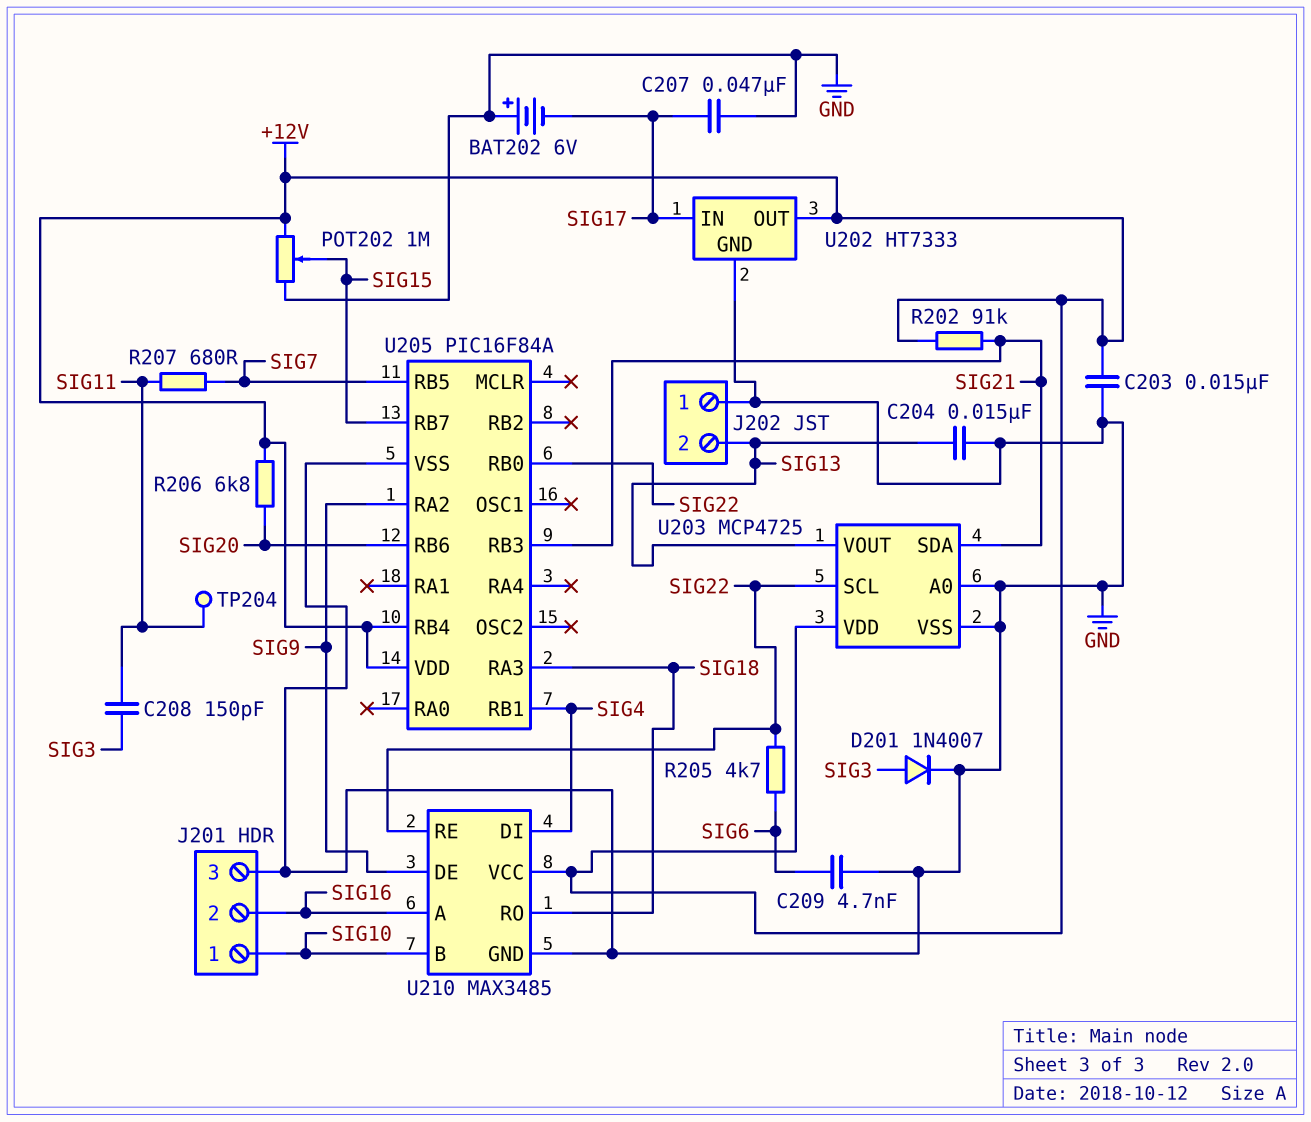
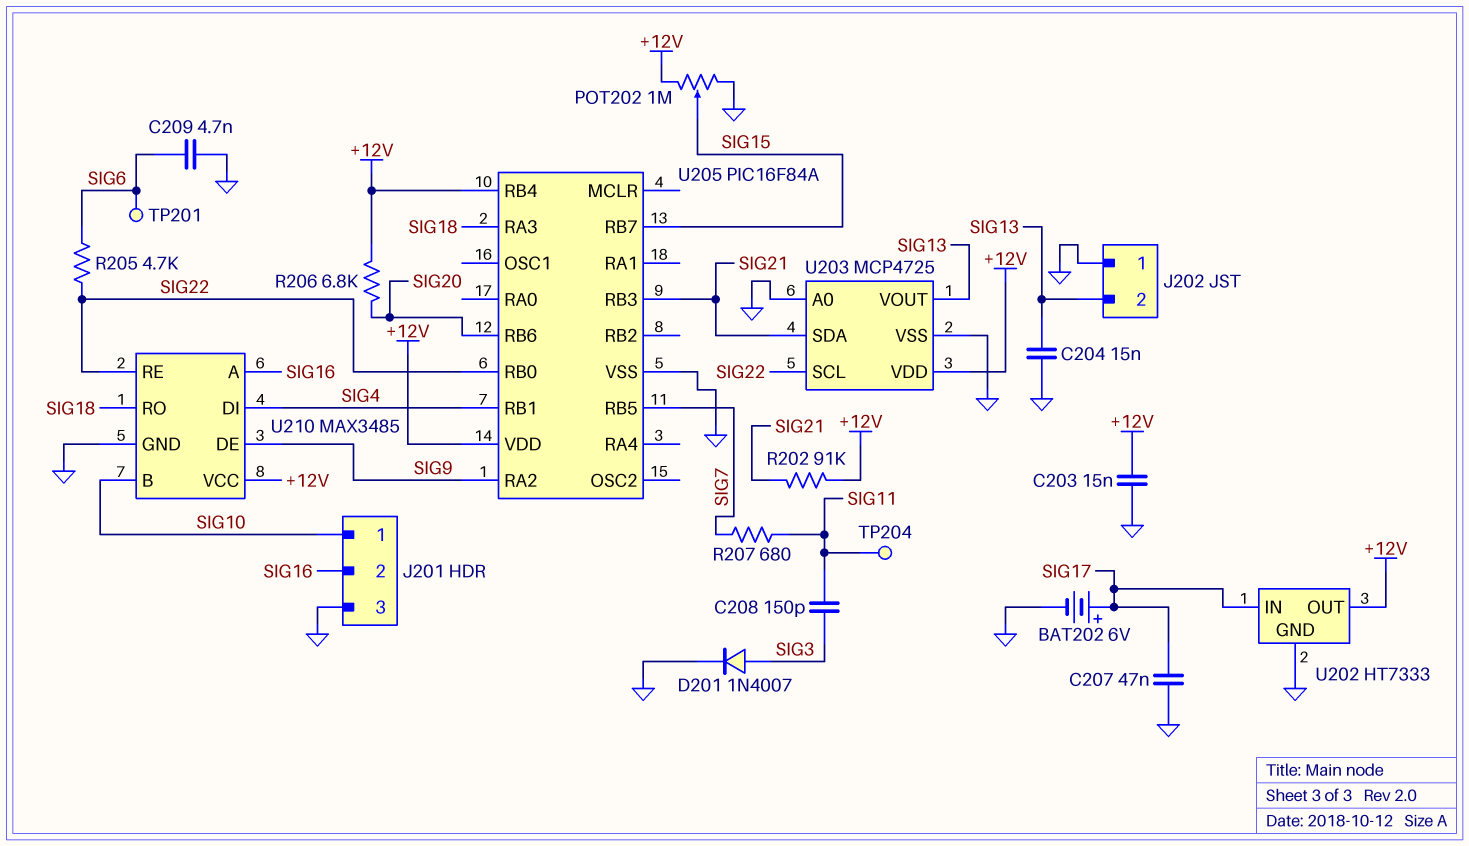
BAT202: 6V (plus GND, minus SIG17) -> 6V (plus SIG17, minus GND)
TP201: none -> test point (SIG6)

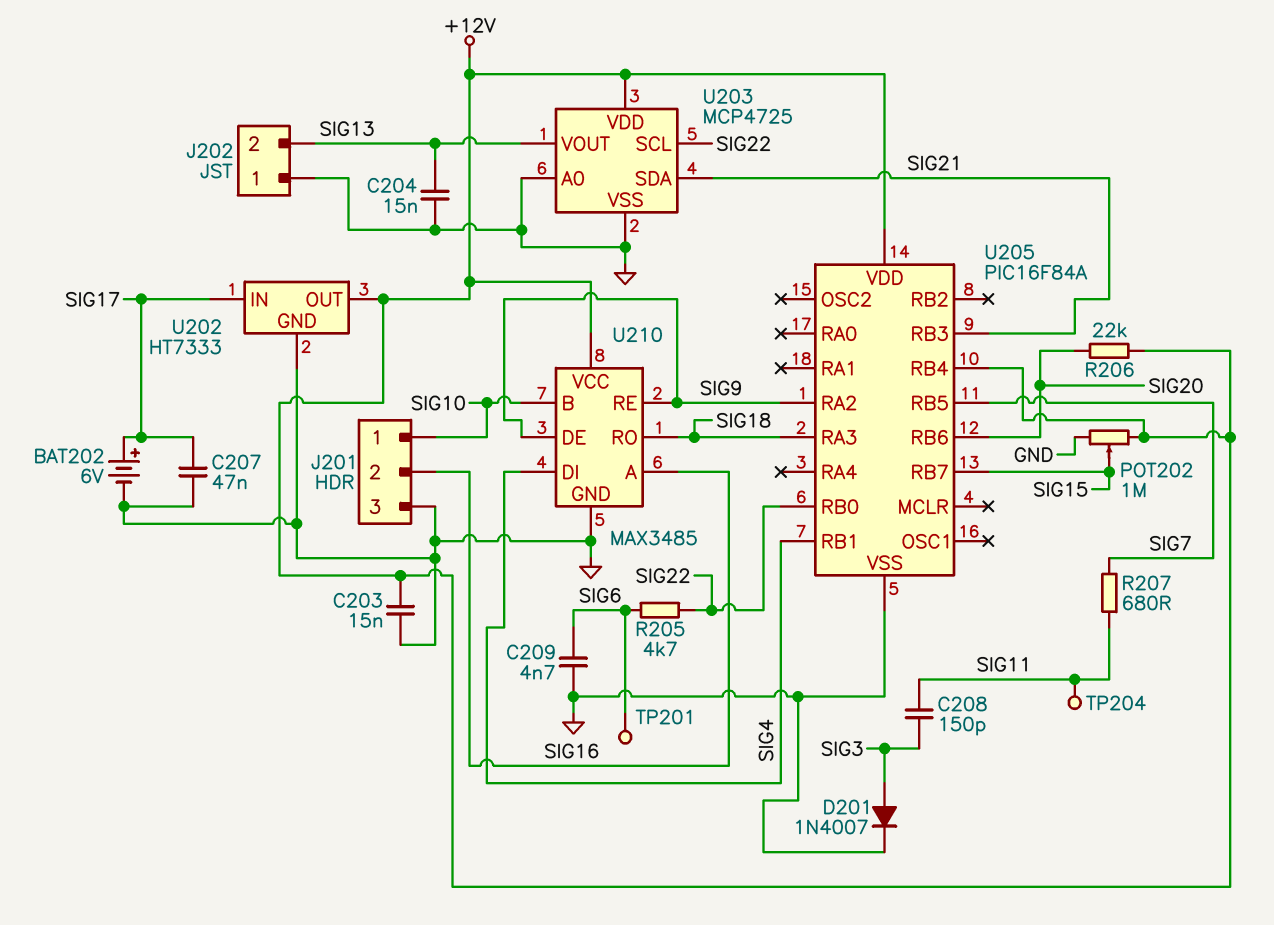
R202: 91k (+12V, SIG21) -> none
R206: 6.8k (+12V, SIG20) -> 22k (+12V, SIG20)
U210 pin RE: SIG22 -> SIG9

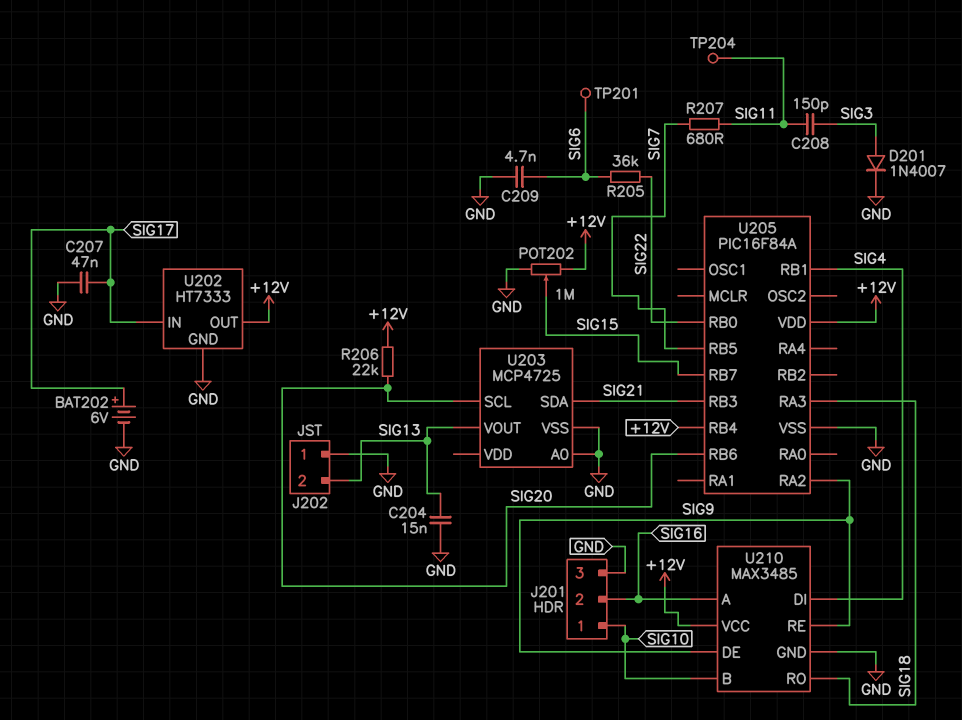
C203: 15nF (+12V, GND) -> none
R205: 4.7k (SIG6, SIG22) -> 36k (SIG6, SIG22)
U203 pin SCL: SIG22 -> SIG20
U203 pin VDD: +12V -> none

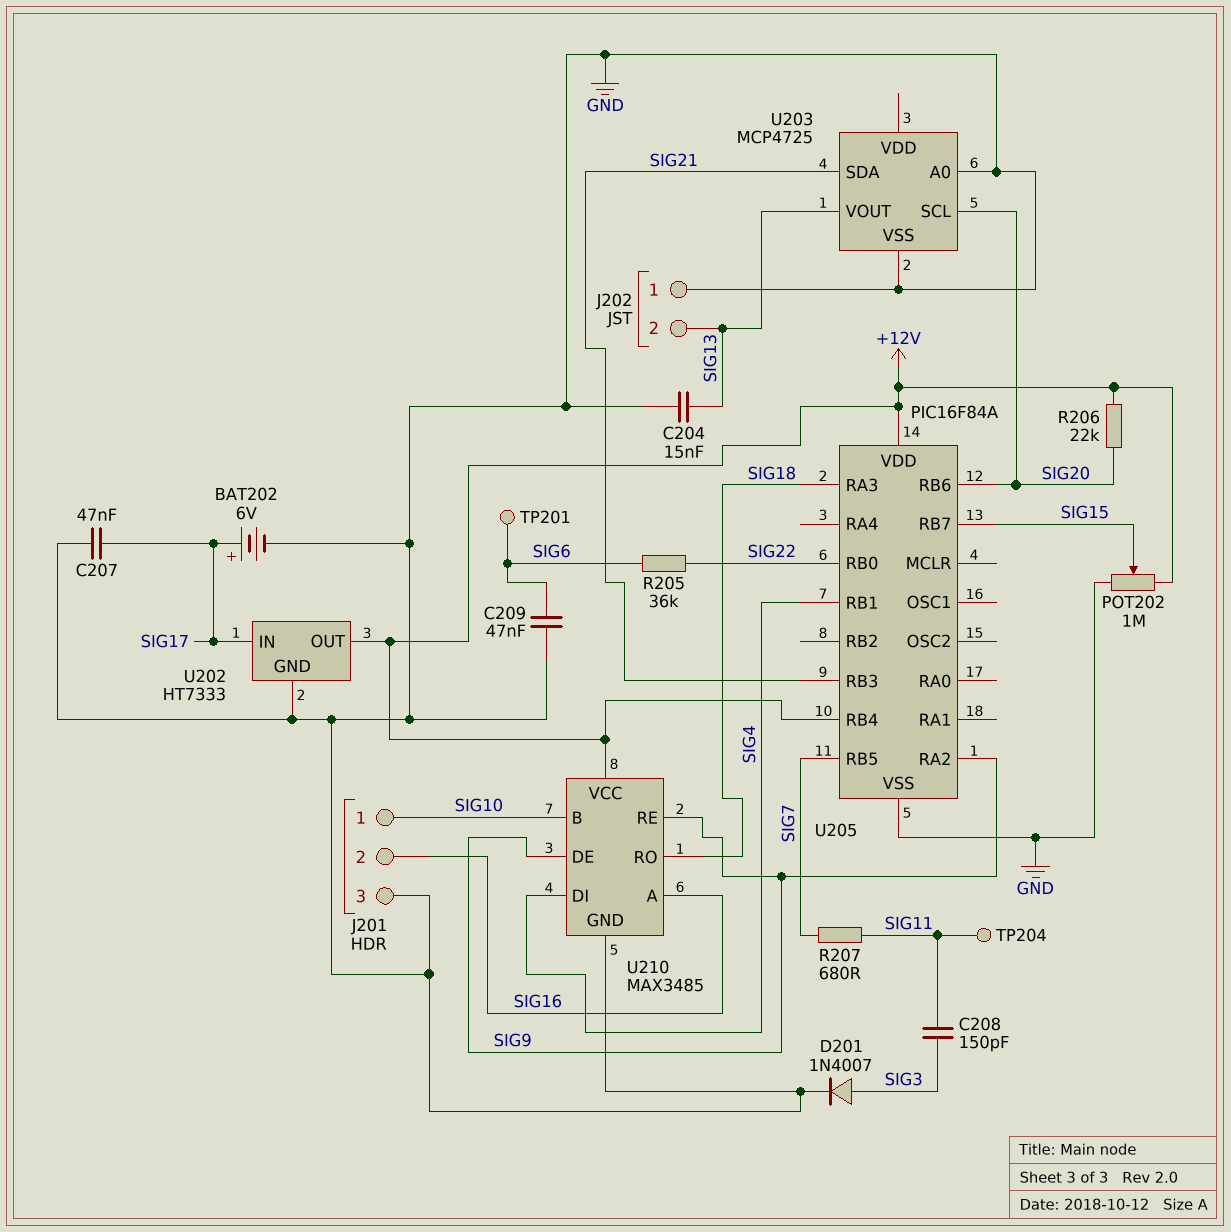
C209: 4.7nF (GND, SIG6) -> 47nF (GND, SIG6)

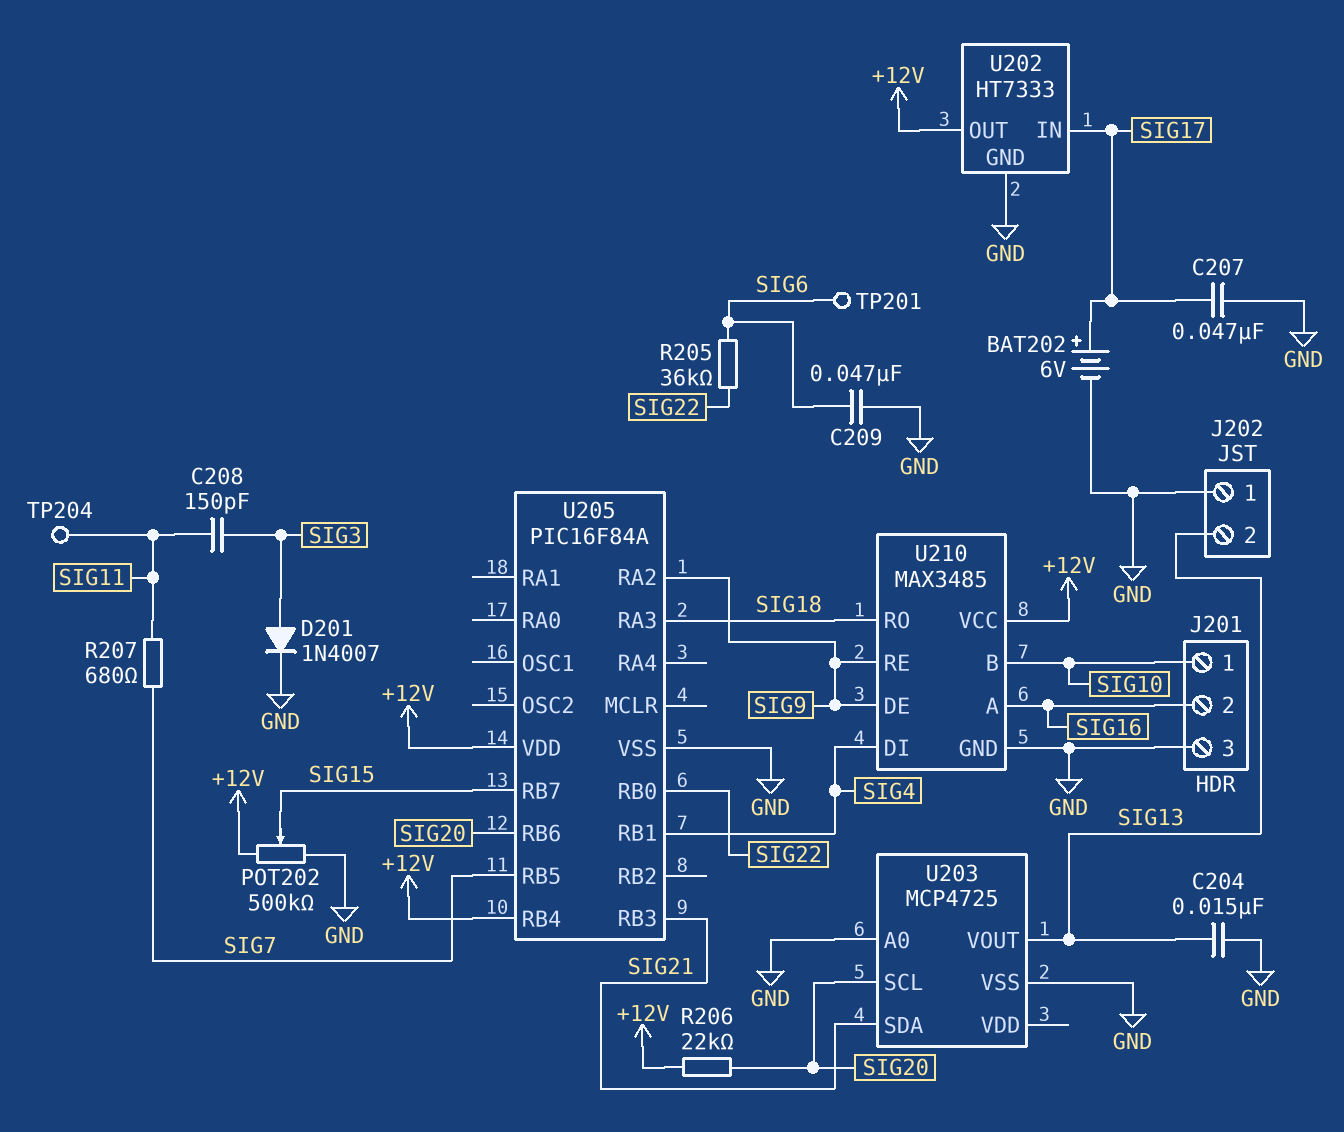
POT202: 1M (+12V, GND, wiper SIG15) -> 500k (+12V, GND, wiper SIG15)

